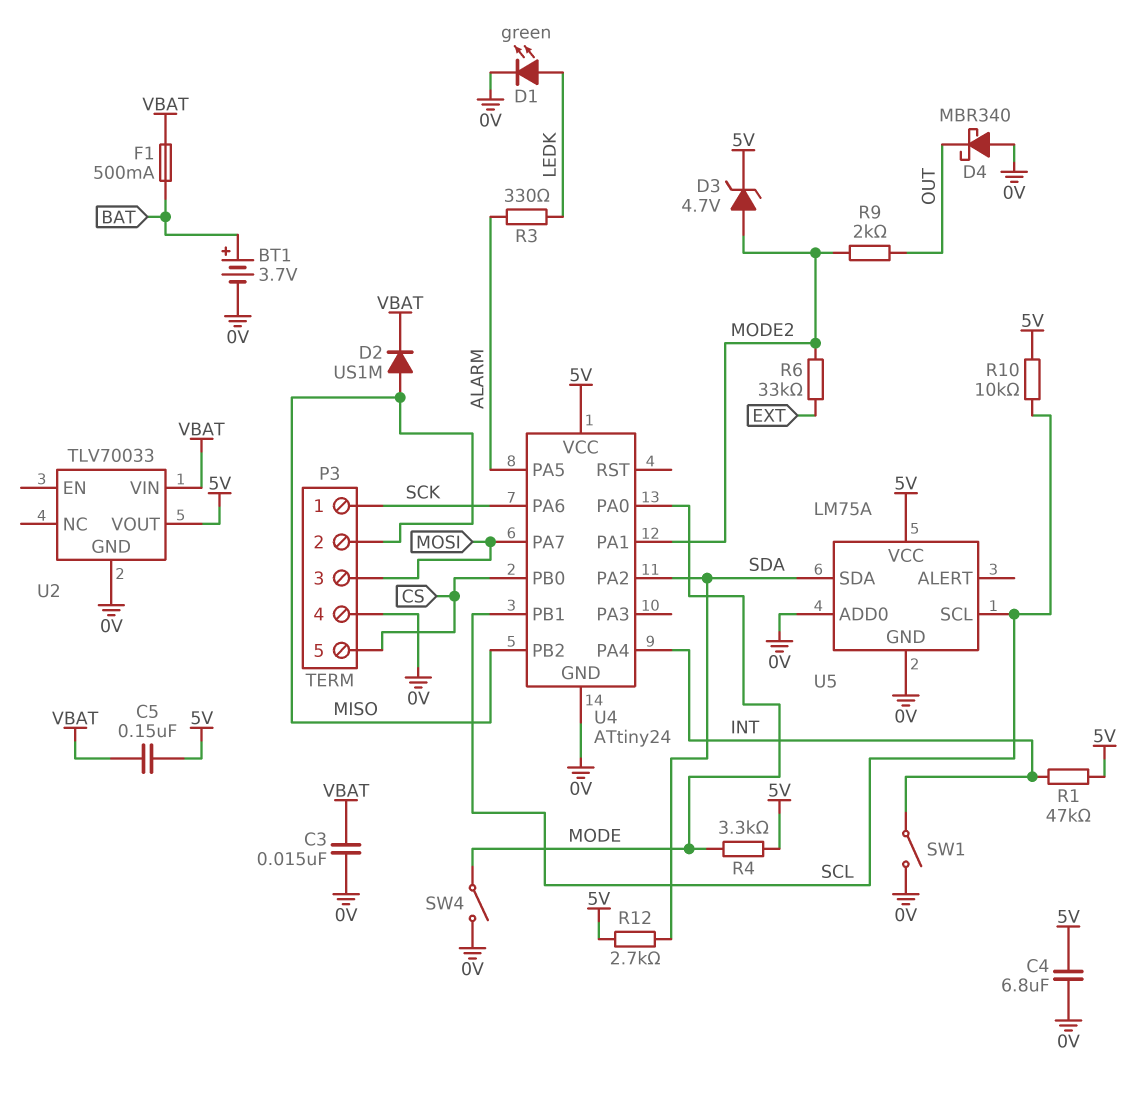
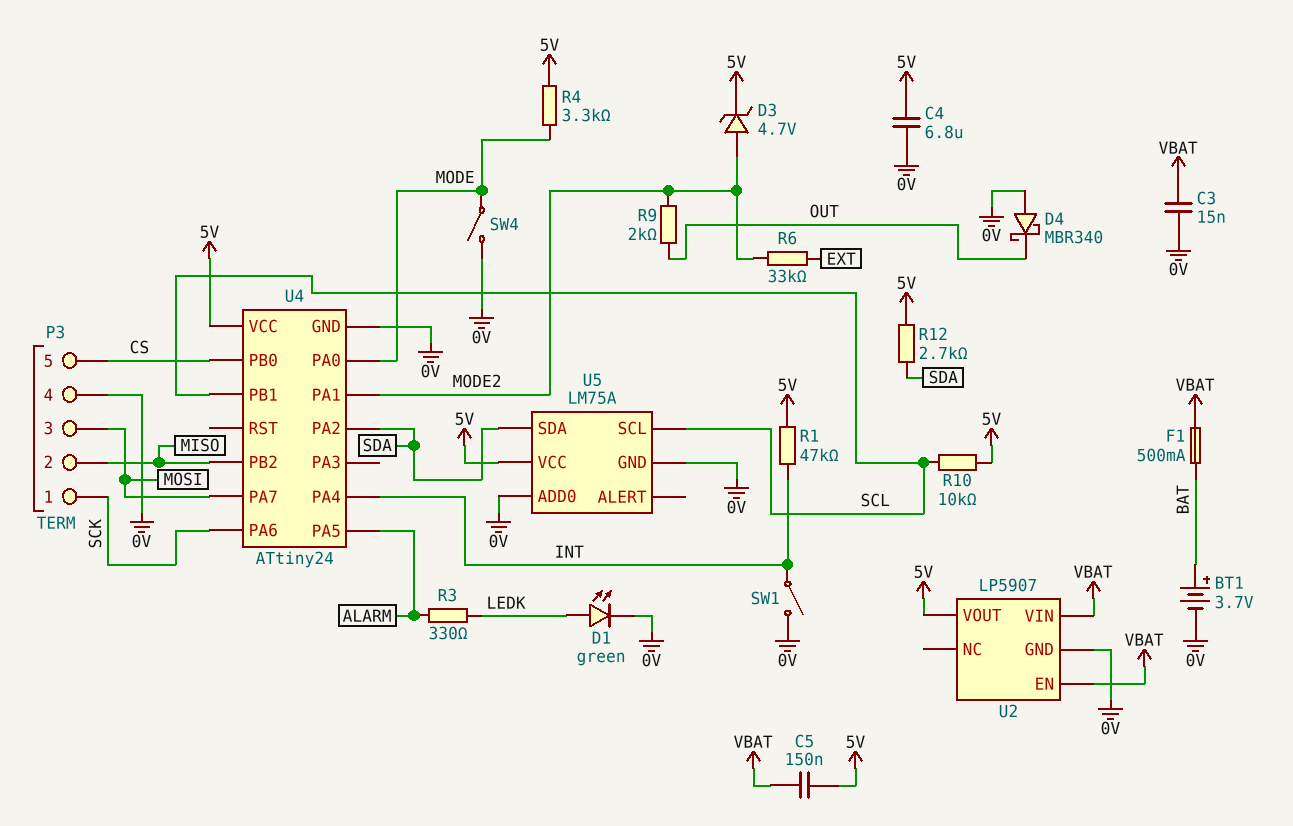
D2: diode US1M (A MISO, K VBAT) -> none
U2: TLV70033 -> LP5907
U2 pin EN: none -> VBAT

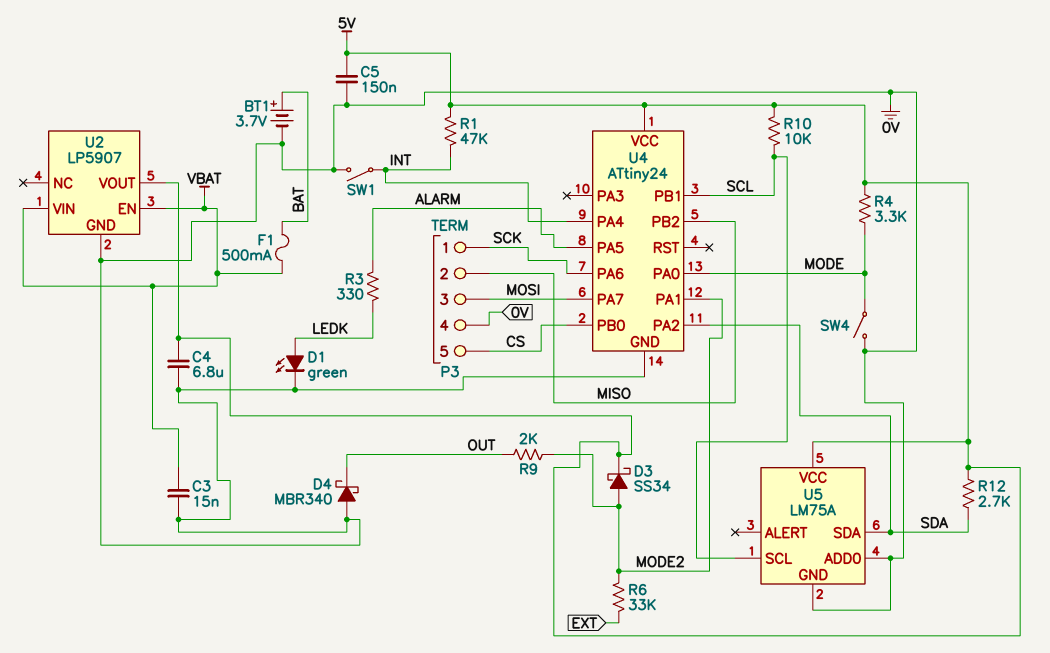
C5: 150nF (5V, VBAT) -> 150nF (0V, 5V)
D3: zener 4.7V (A MODE2, K 5V) -> schottky SS34 (A MODE2, K 5V)

